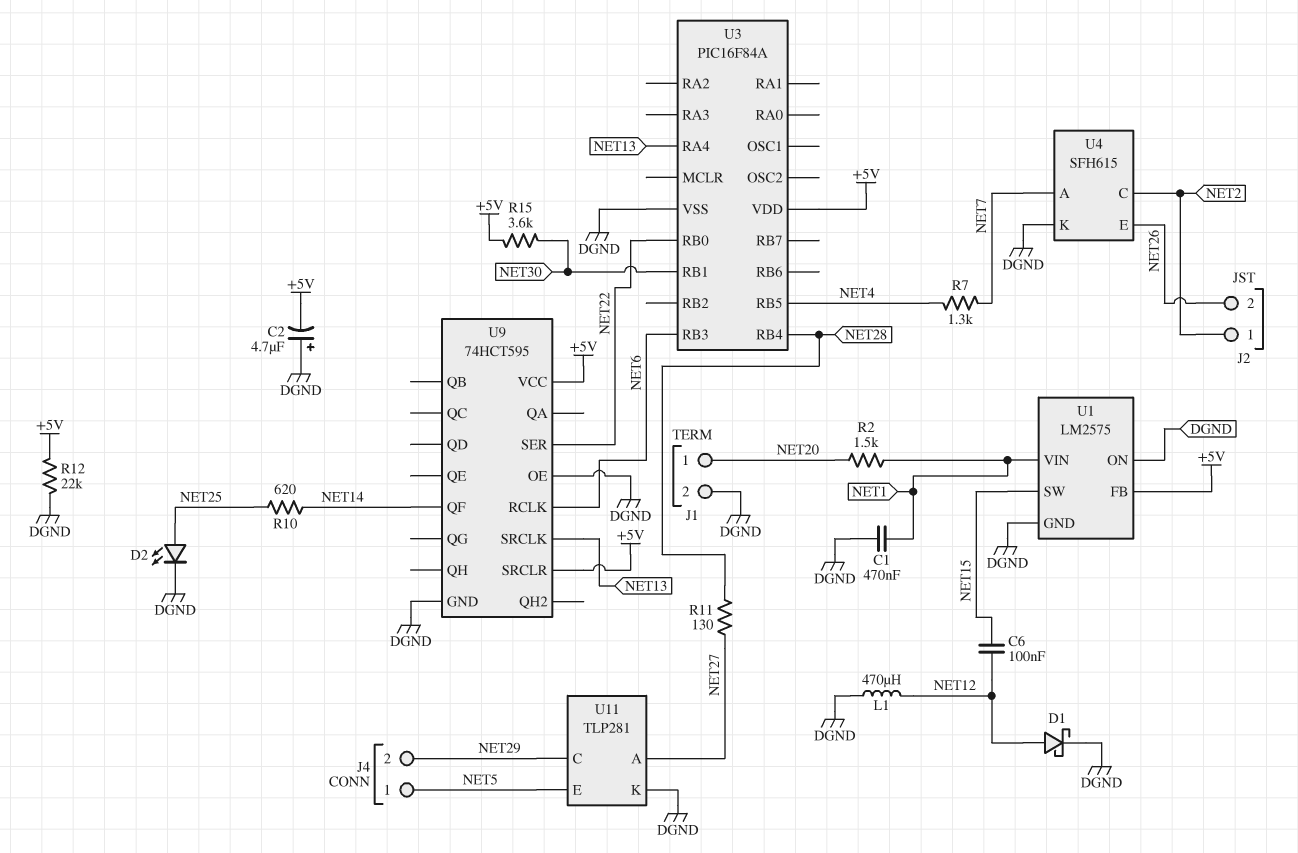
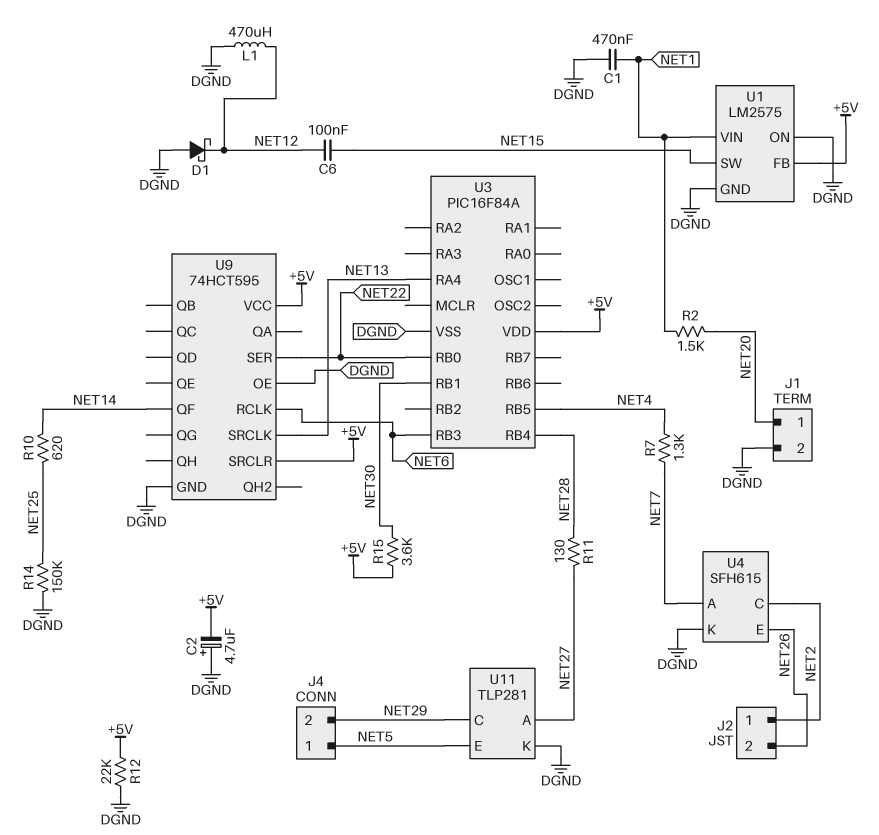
D1: schottky (A NET12, K DGND) -> schottky (A DGND, K NET12)
D2: LED (A NET25, K DGND) -> none
R14: none -> 150k (DGND, NET25)

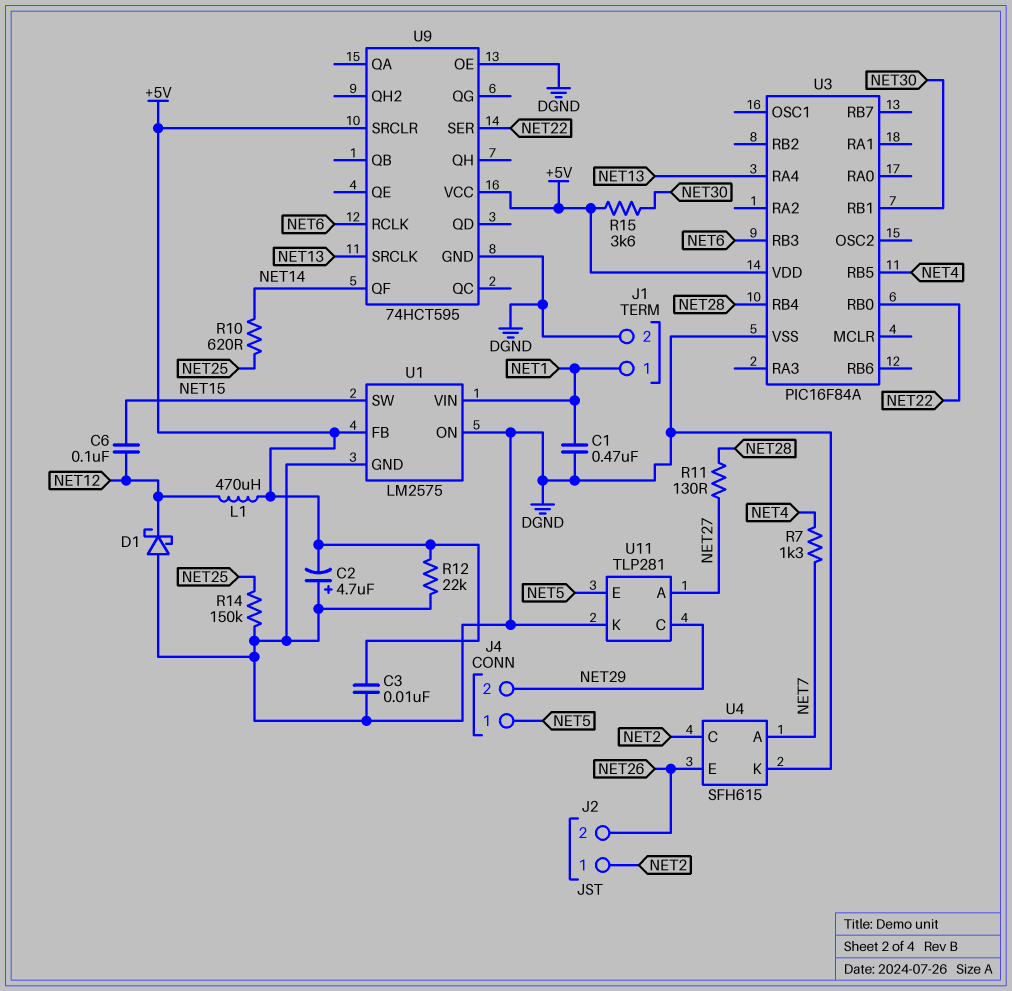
C3: none -> 10nF (+5V, DGND)
J1 pin 1: NET20 -> NET1
L1: 470uH (DGND, NET12) -> 470uH (+5V, NET12)
R2: 1.5k (NET1, NET20) -> none

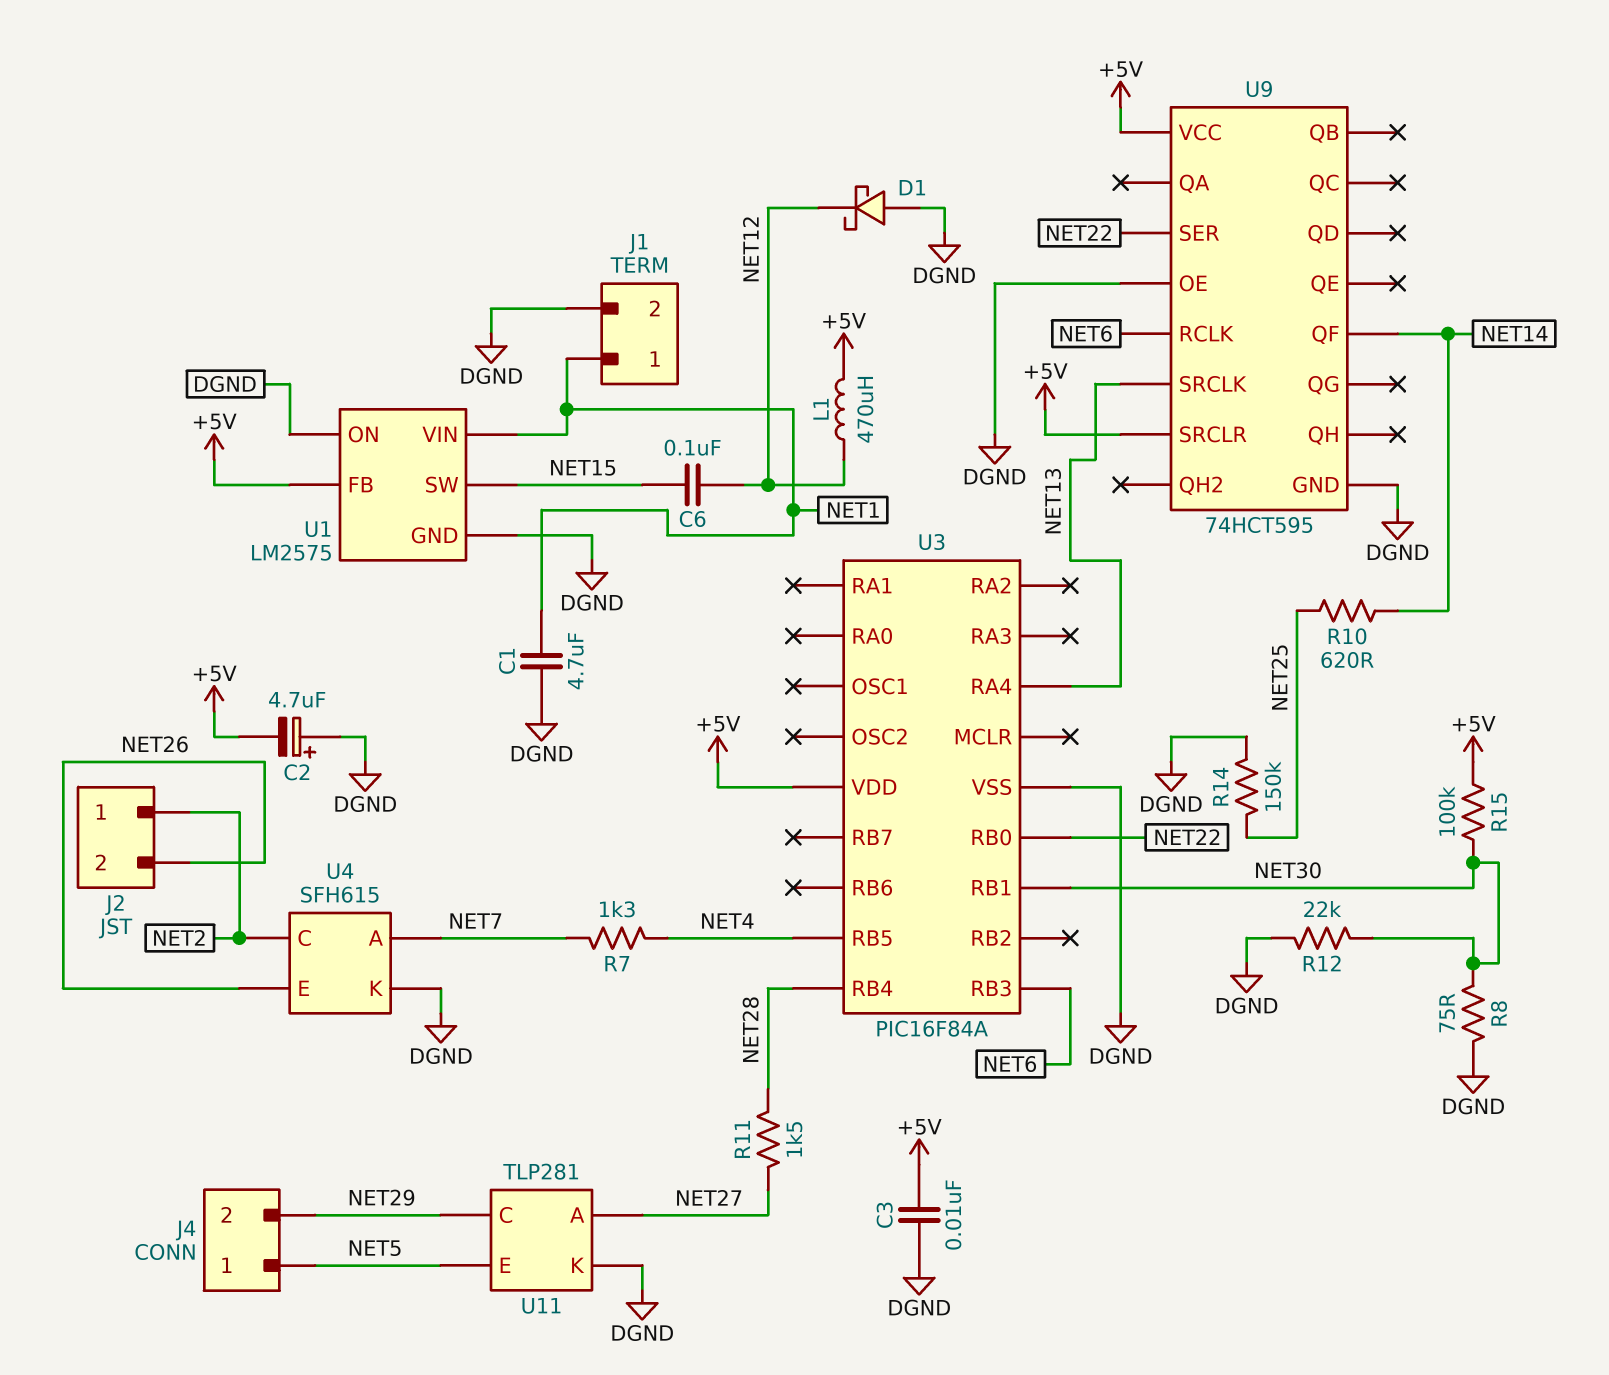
C1: 470nF (DGND, NET1) -> 4.7uF (DGND, NET1)
R8: none -> 75 (DGND, NET30)
R11: 130 (NET27, NET28) -> 1.5k (NET27, NET28)
R12: 22k (+5V, DGND) -> 22k (DGND, NET30)
R15: 3.6k (+5V, NET30) -> 100k (+5V, NET30)

